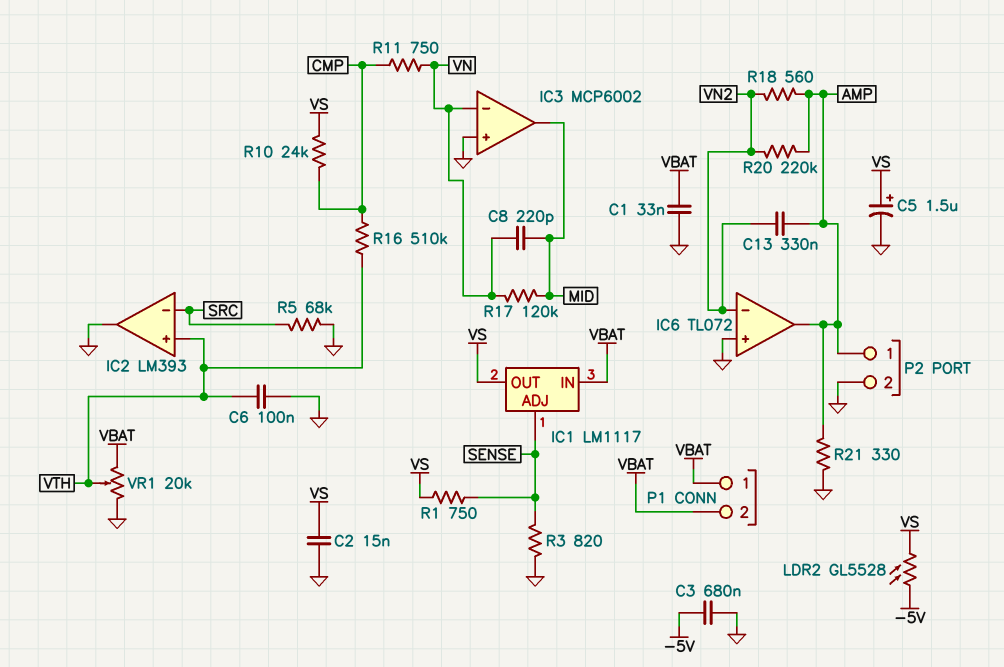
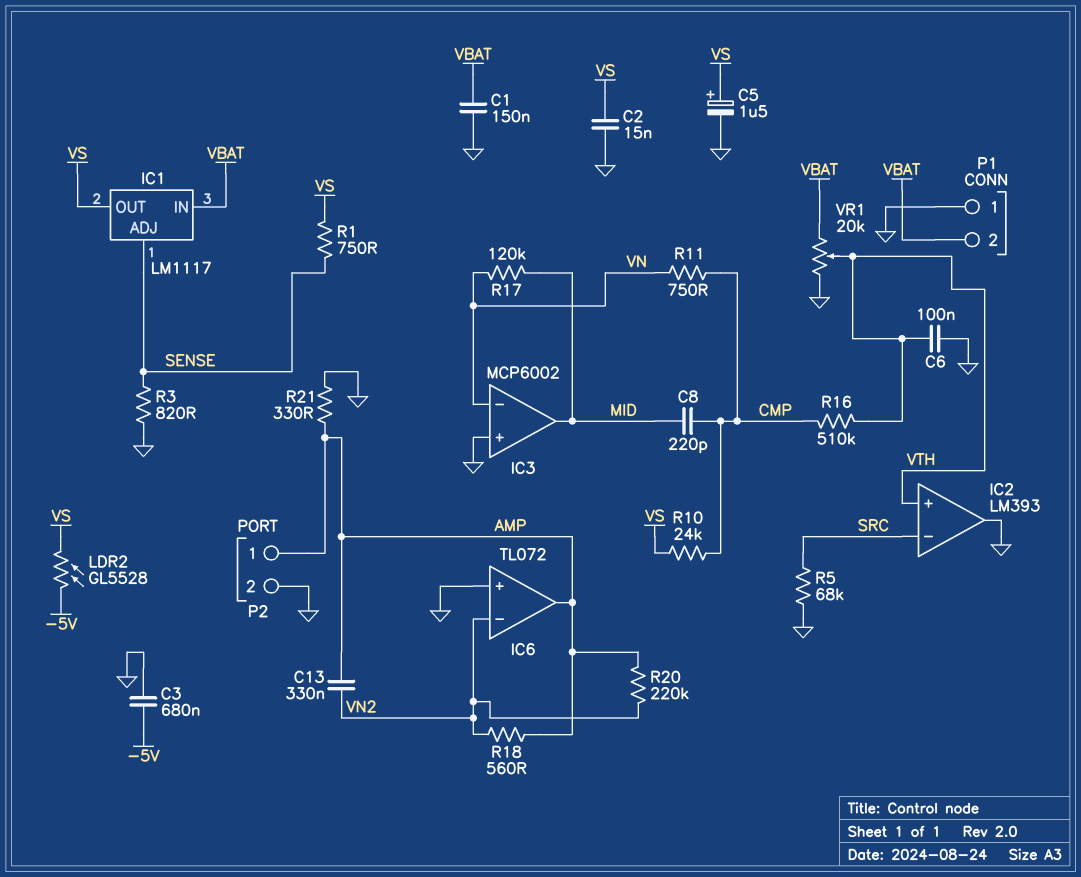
C1: 33nF (GND, VBAT) -> 150nF (GND, VBAT)
C8: 220pF (MID, VN) -> 220pF (CMP, MID)
P1 pin 1: VBAT -> GND

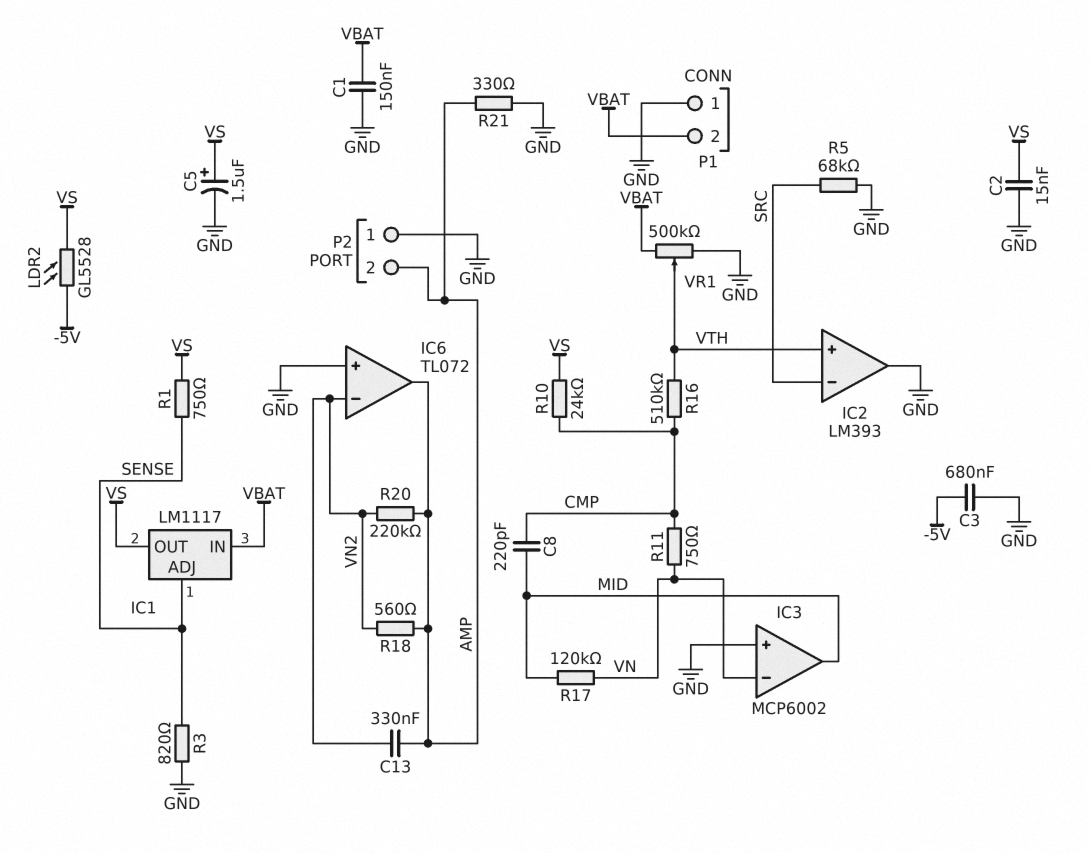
C6: 100nF (GND, VTH) -> none
P2 pin 1: AMP -> GND
P2 pin 2: GND -> AMP
VR1: 20k (GND, VBAT, wiper VTH) -> 500k (GND, VBAT, wiper VTH)

